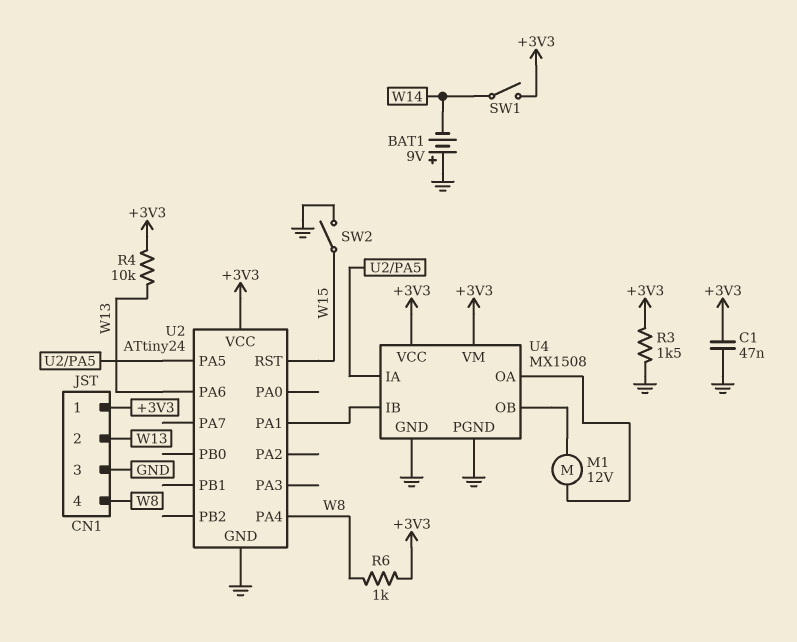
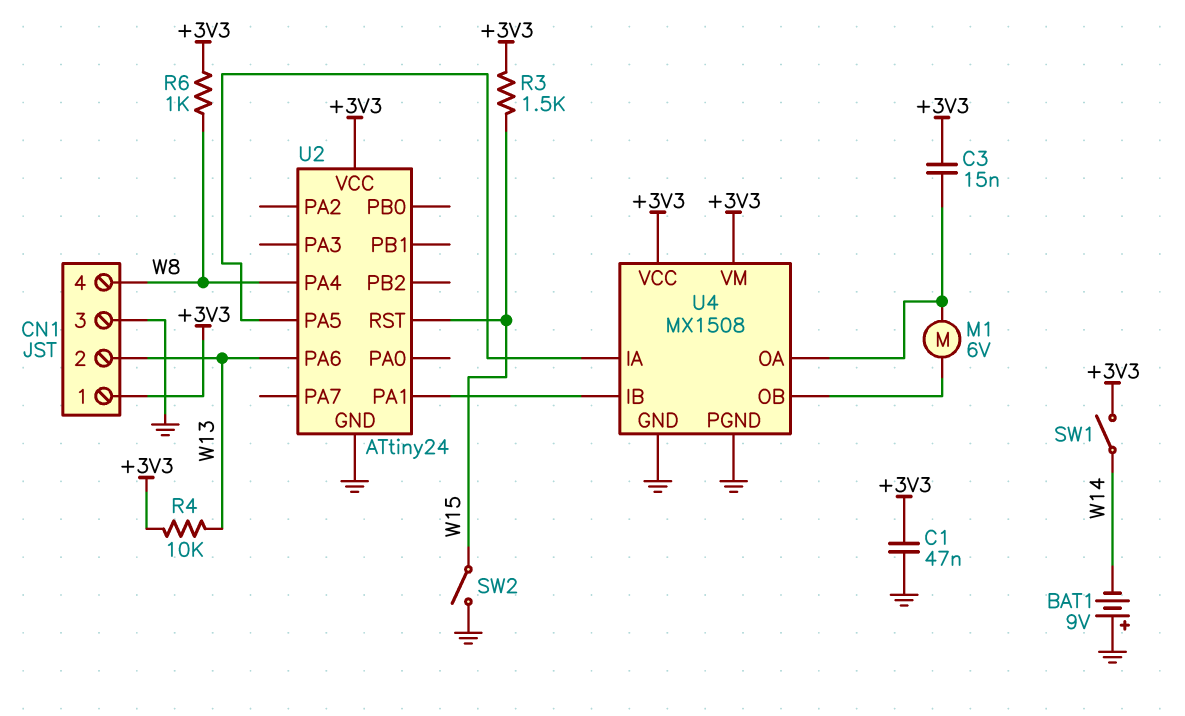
C3: none -> 15nF (+3V3, U4/OA)
M1: motor 12V (U4/OA, U4/OB) -> motor 6V (U4/OA, U4/OB)
R3: 1.5k (+3V3, GND) -> 1.5k (+3V3, W15)

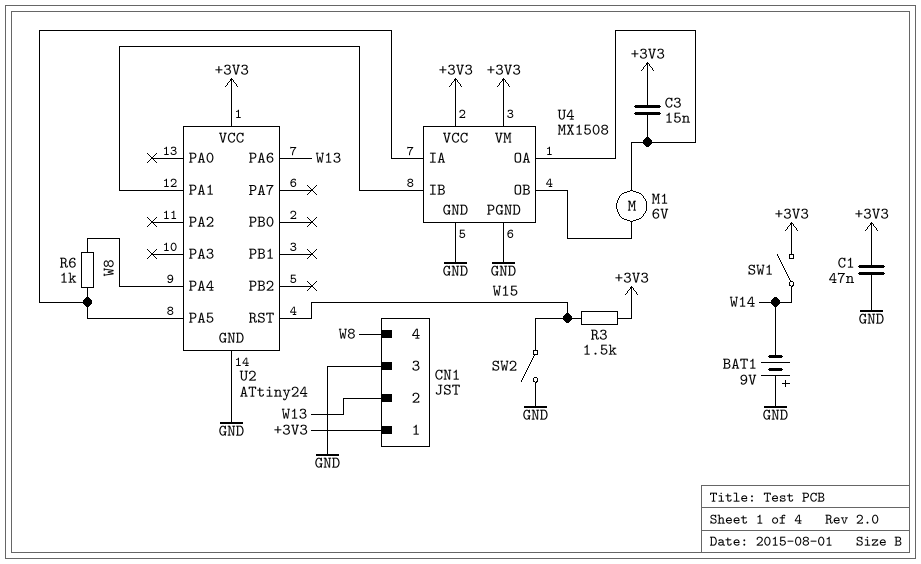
R4: 10k (+3V3, W13) -> none
R6: 1k (+3V3, W8) -> 1k (U2/PA5, W8)

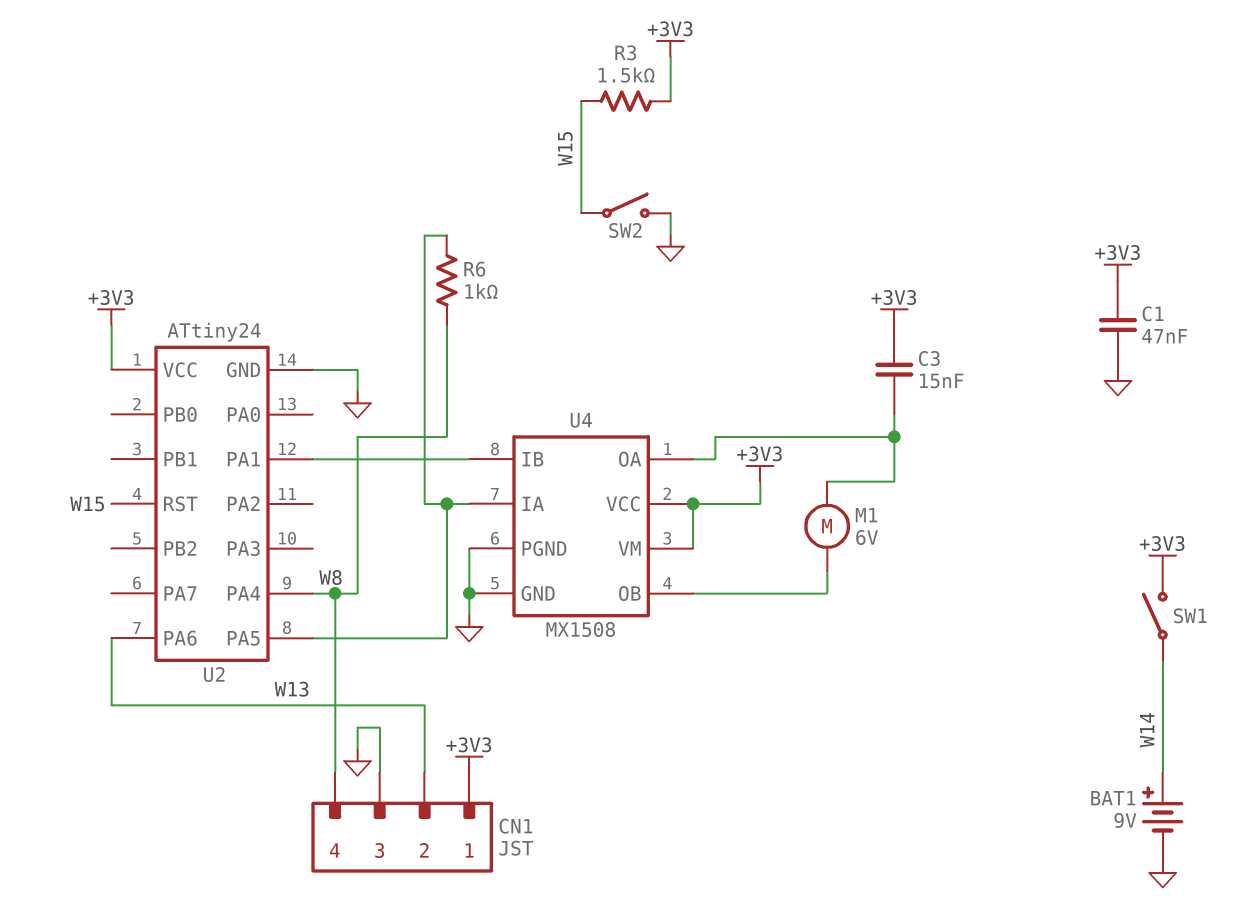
BAT1: 9V (plus GND, minus W14) -> 9V (plus W14, minus GND)

